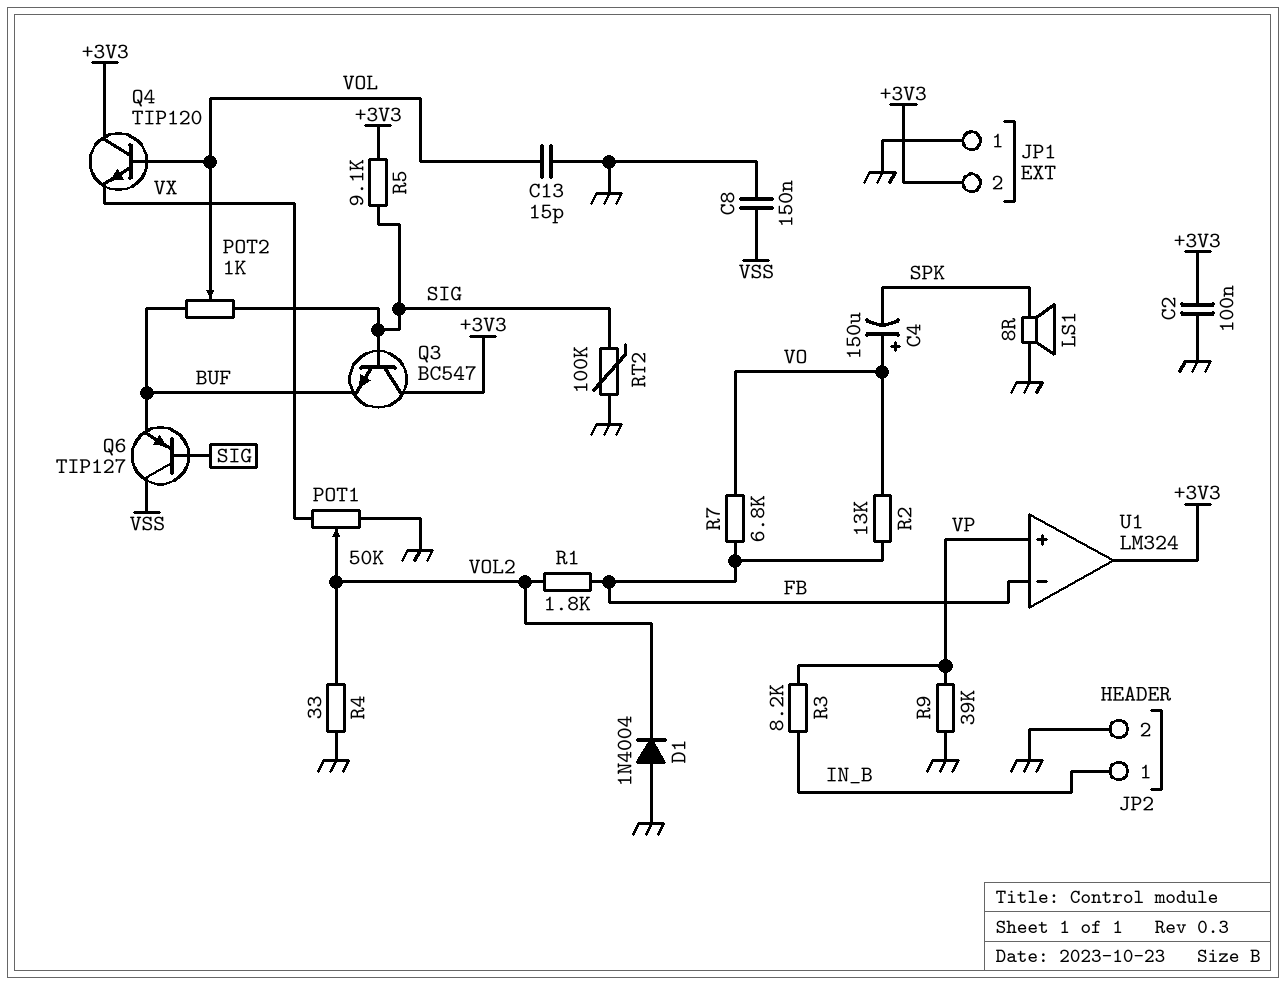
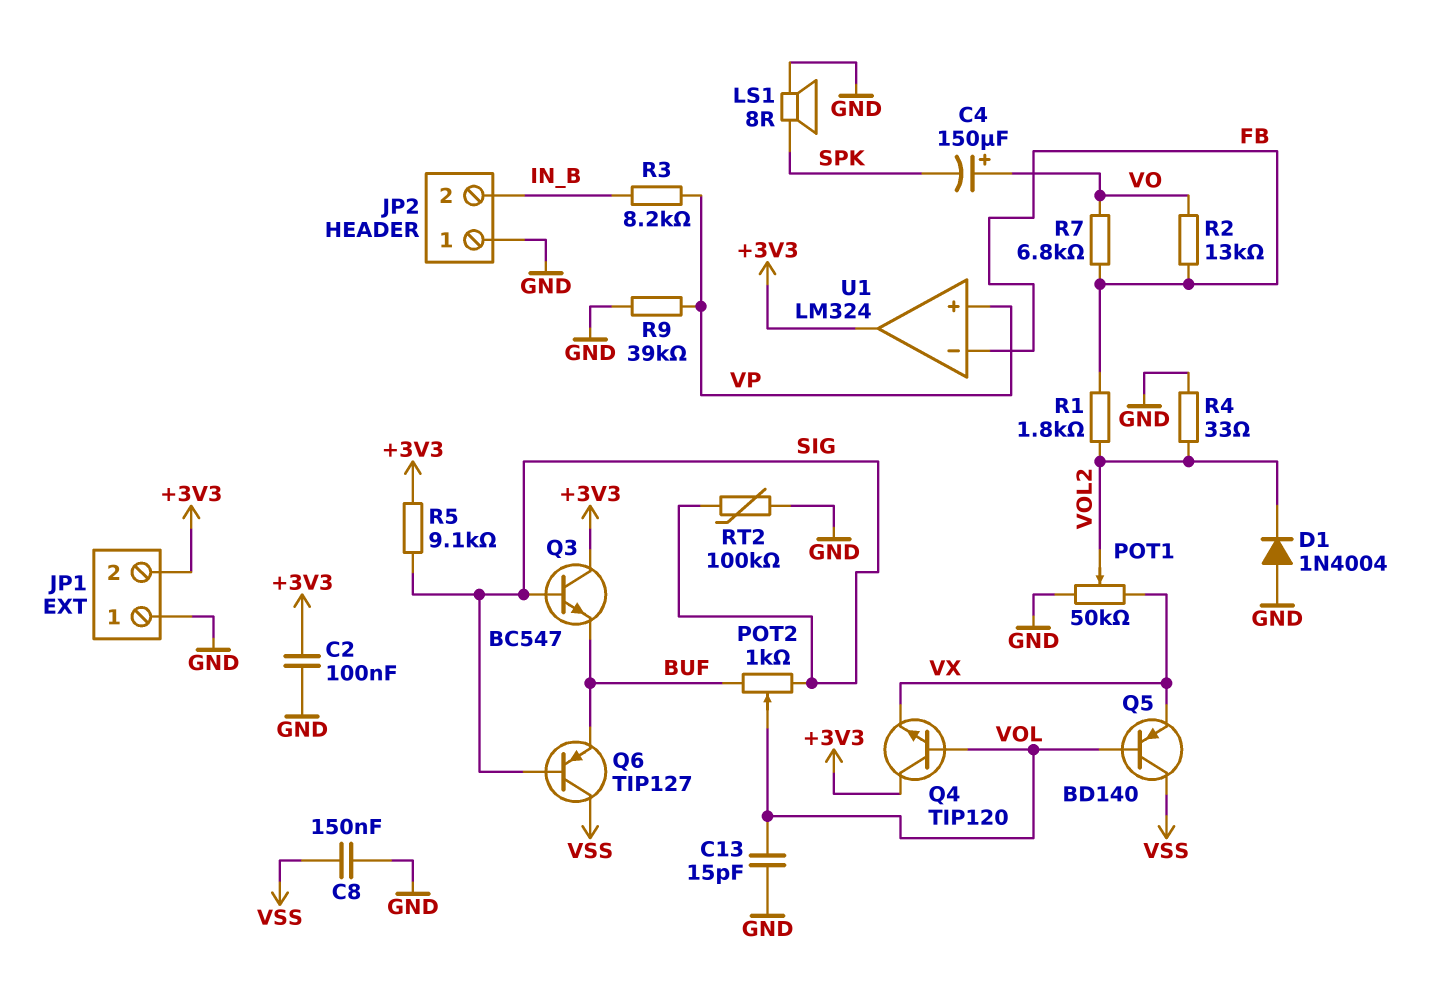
JP2 pin 1: IN_B -> GND
JP2 pin 2: GND -> IN_B
Q5: none -> PNP BD140 (B VOL, C VSS, E VX)

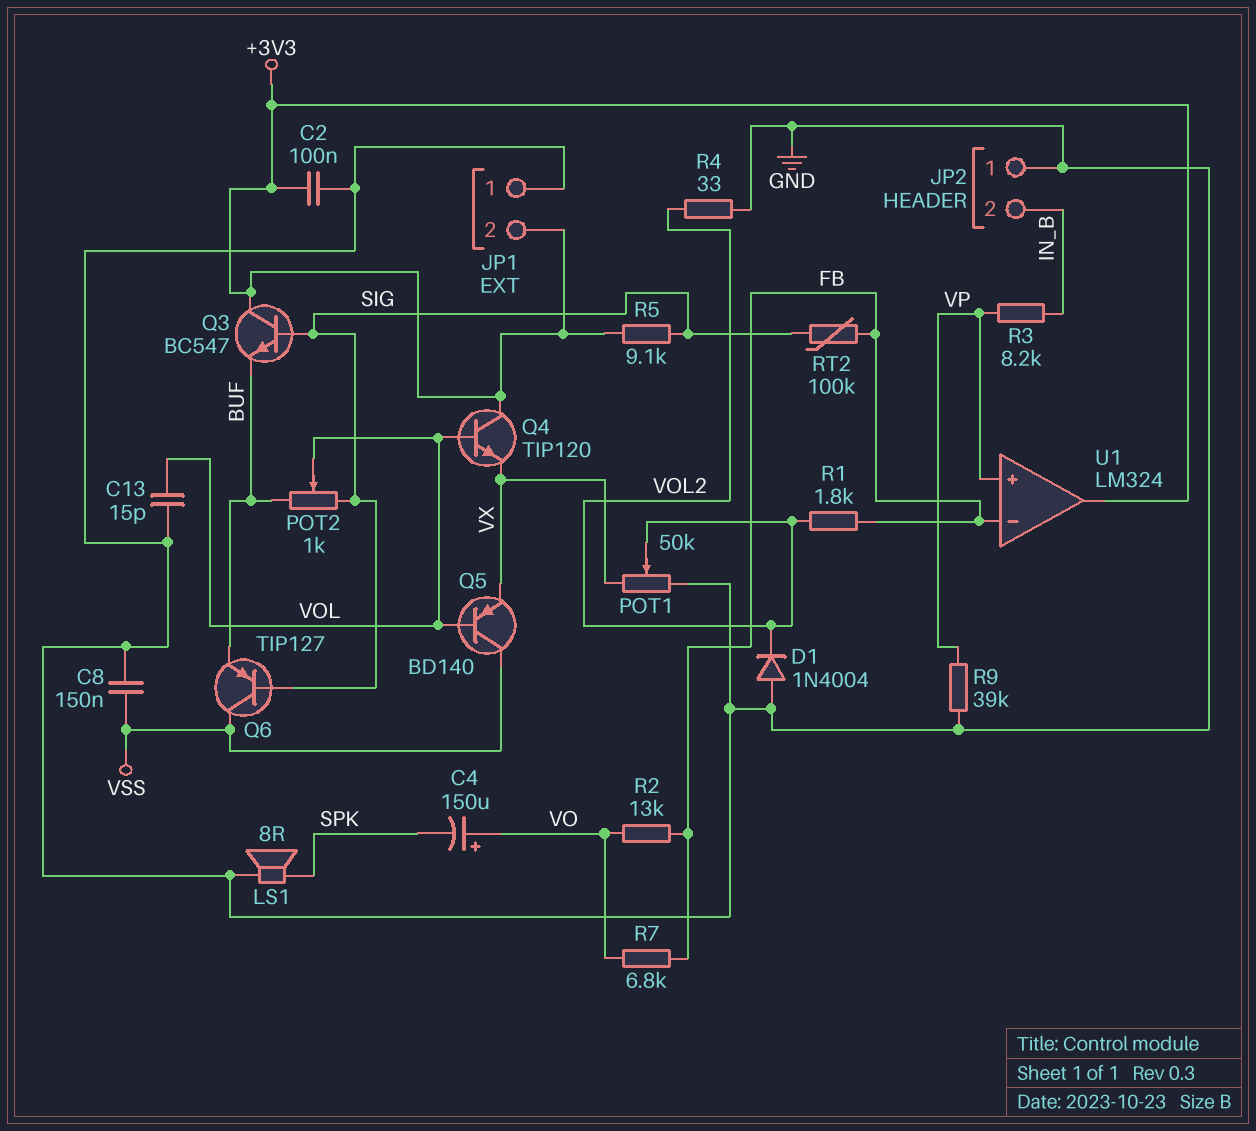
RT2: 100k (GND, SIG) -> 100k (FB, SIG)

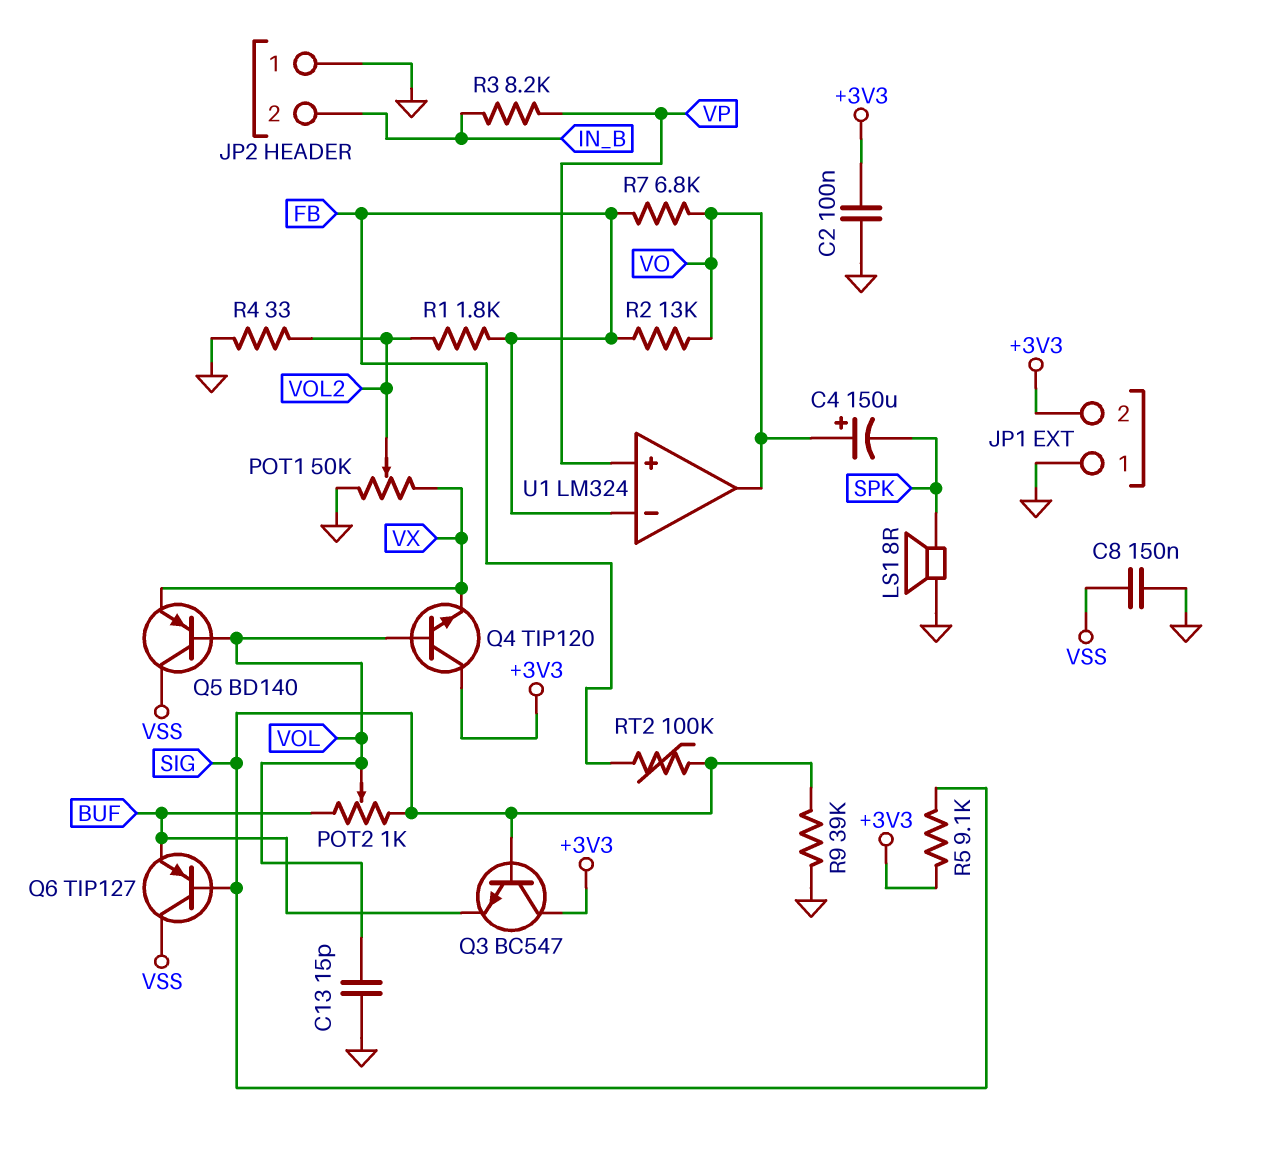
D1: diode 1N4004 (A GND, K VOL2) -> none
R9: 39k (GND, VP) -> 39k (GND, SIG)
U1 pin out: +3V3 -> VO

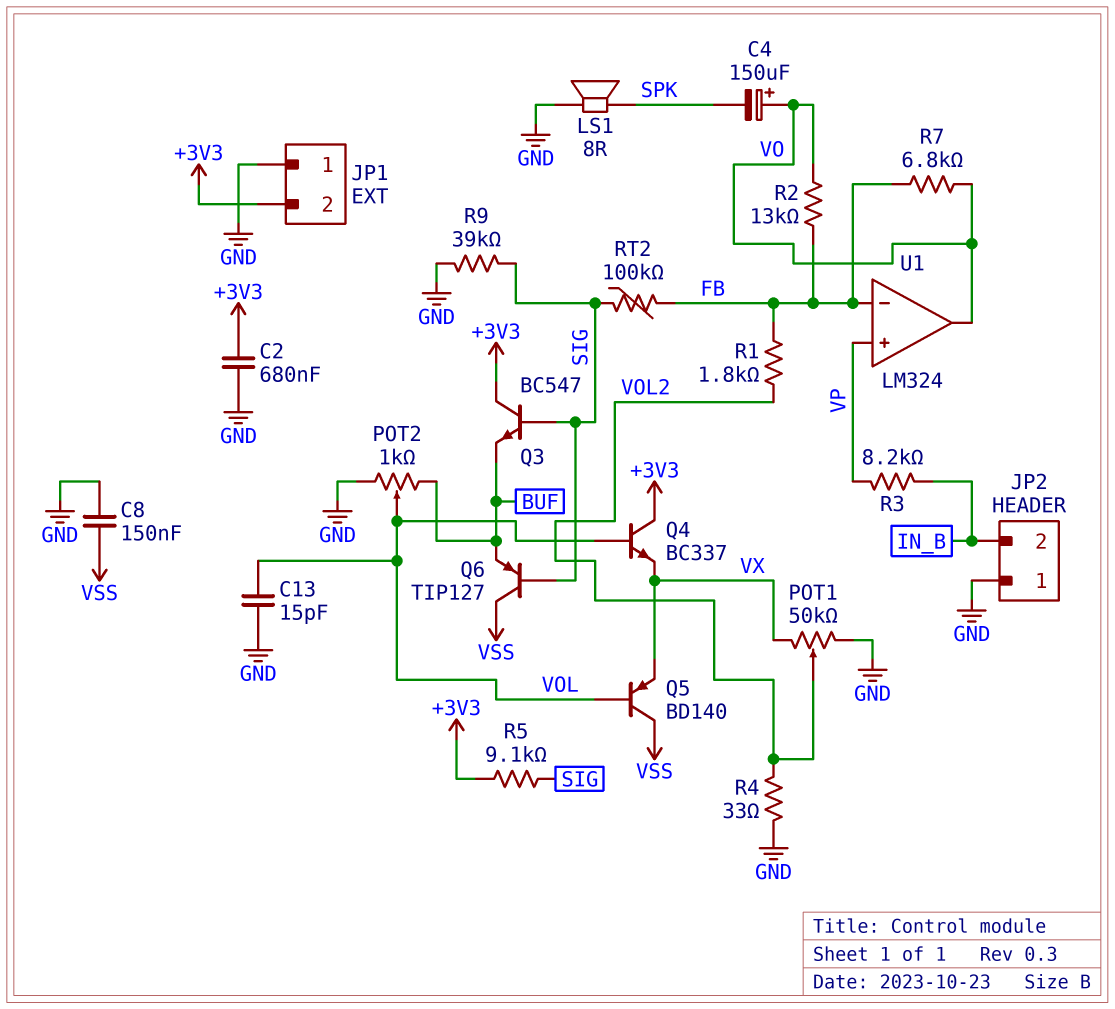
C2: 100nF (+3V3, GND) -> 680nF (+3V3, GND)
POT2: 1k (BUF, SIG, wiper VOL) -> 1k (BUF, GND, wiper VOL)
Q4: NPN TIP120 (B VOL, C +3V3, E VX) -> NPN BC337 (B VOL, C +3V3, E VX)

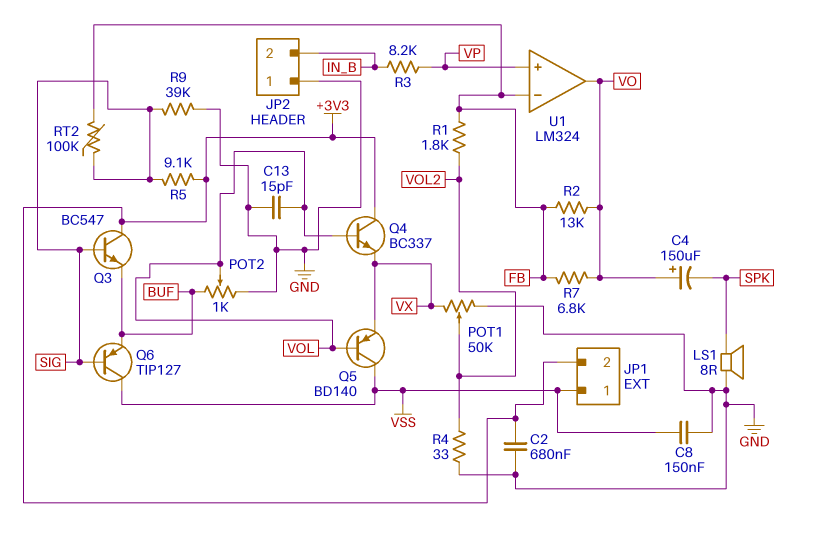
JP1 pin 1: GND -> VSS

